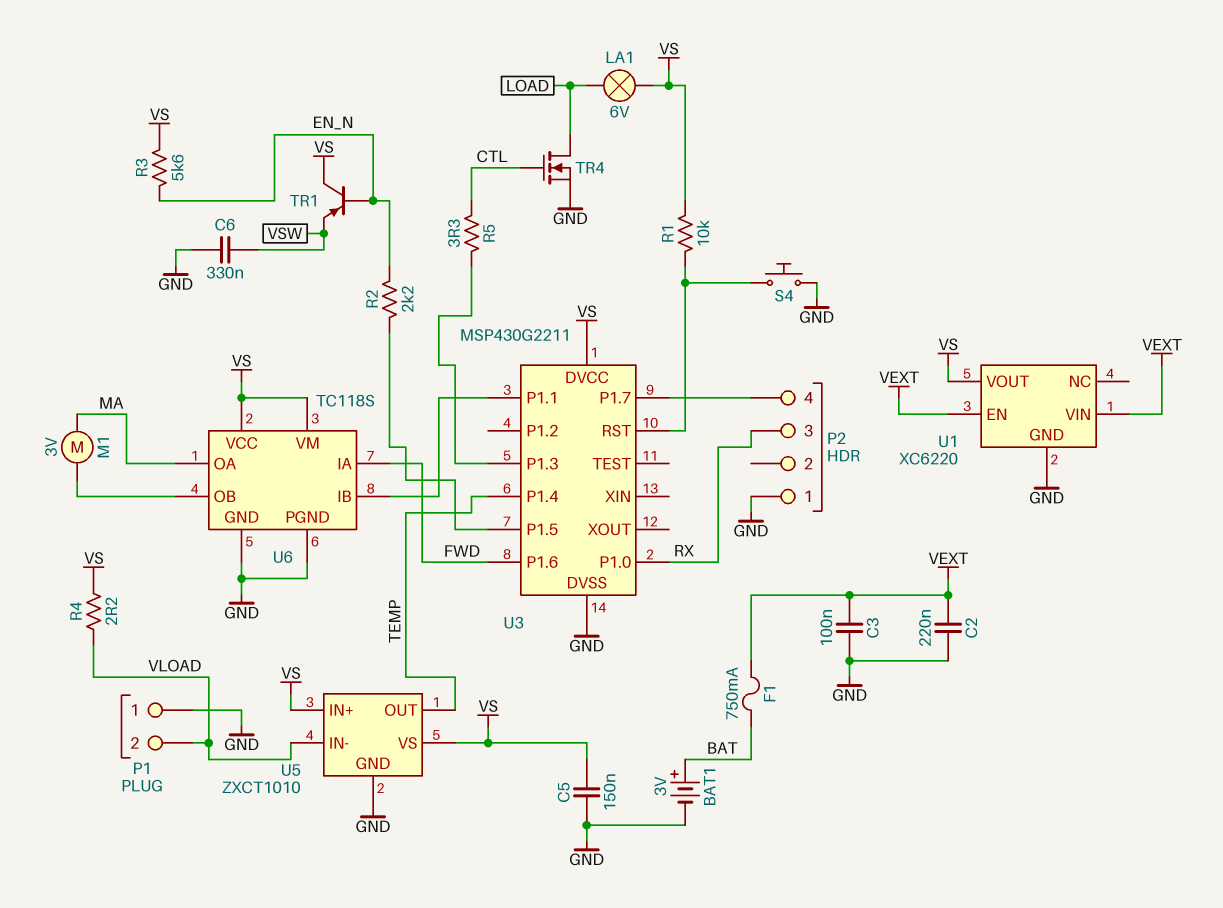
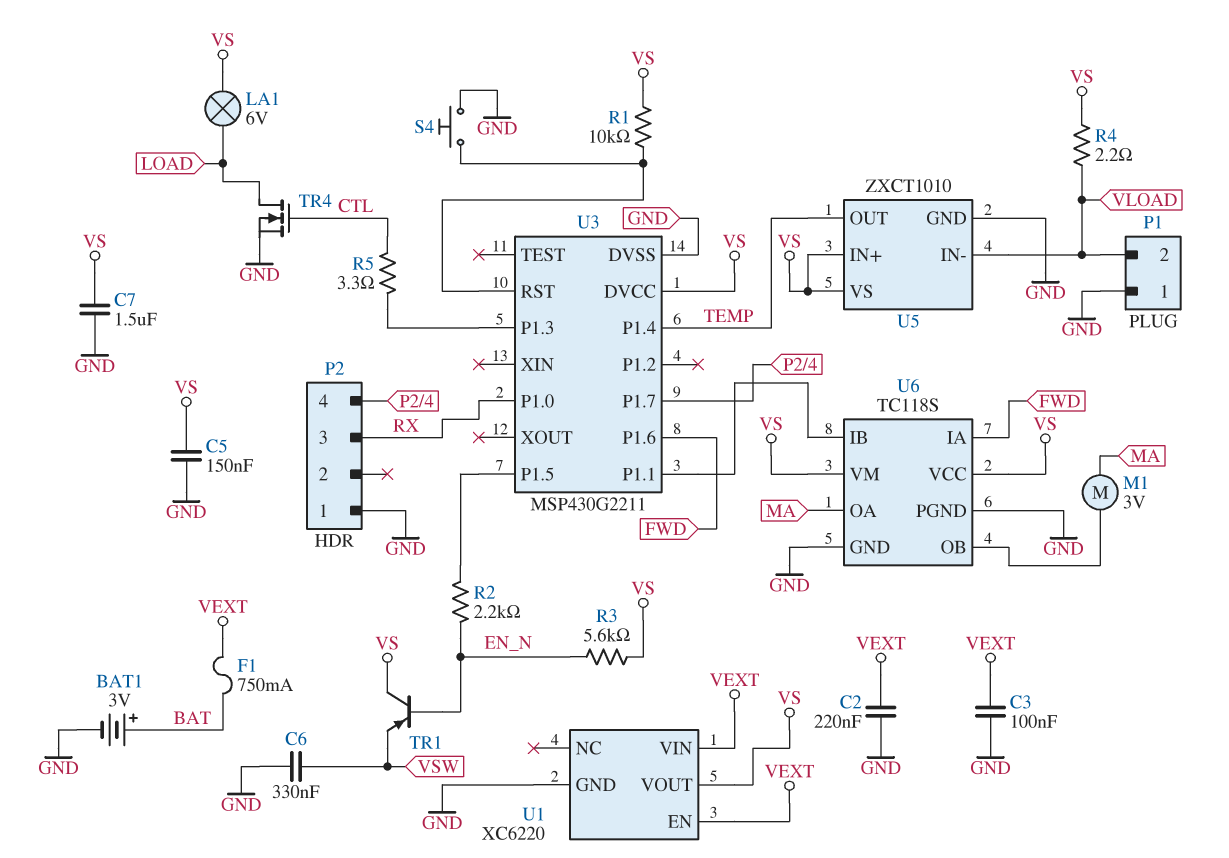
C7: none -> 1.5uF (GND, VS)

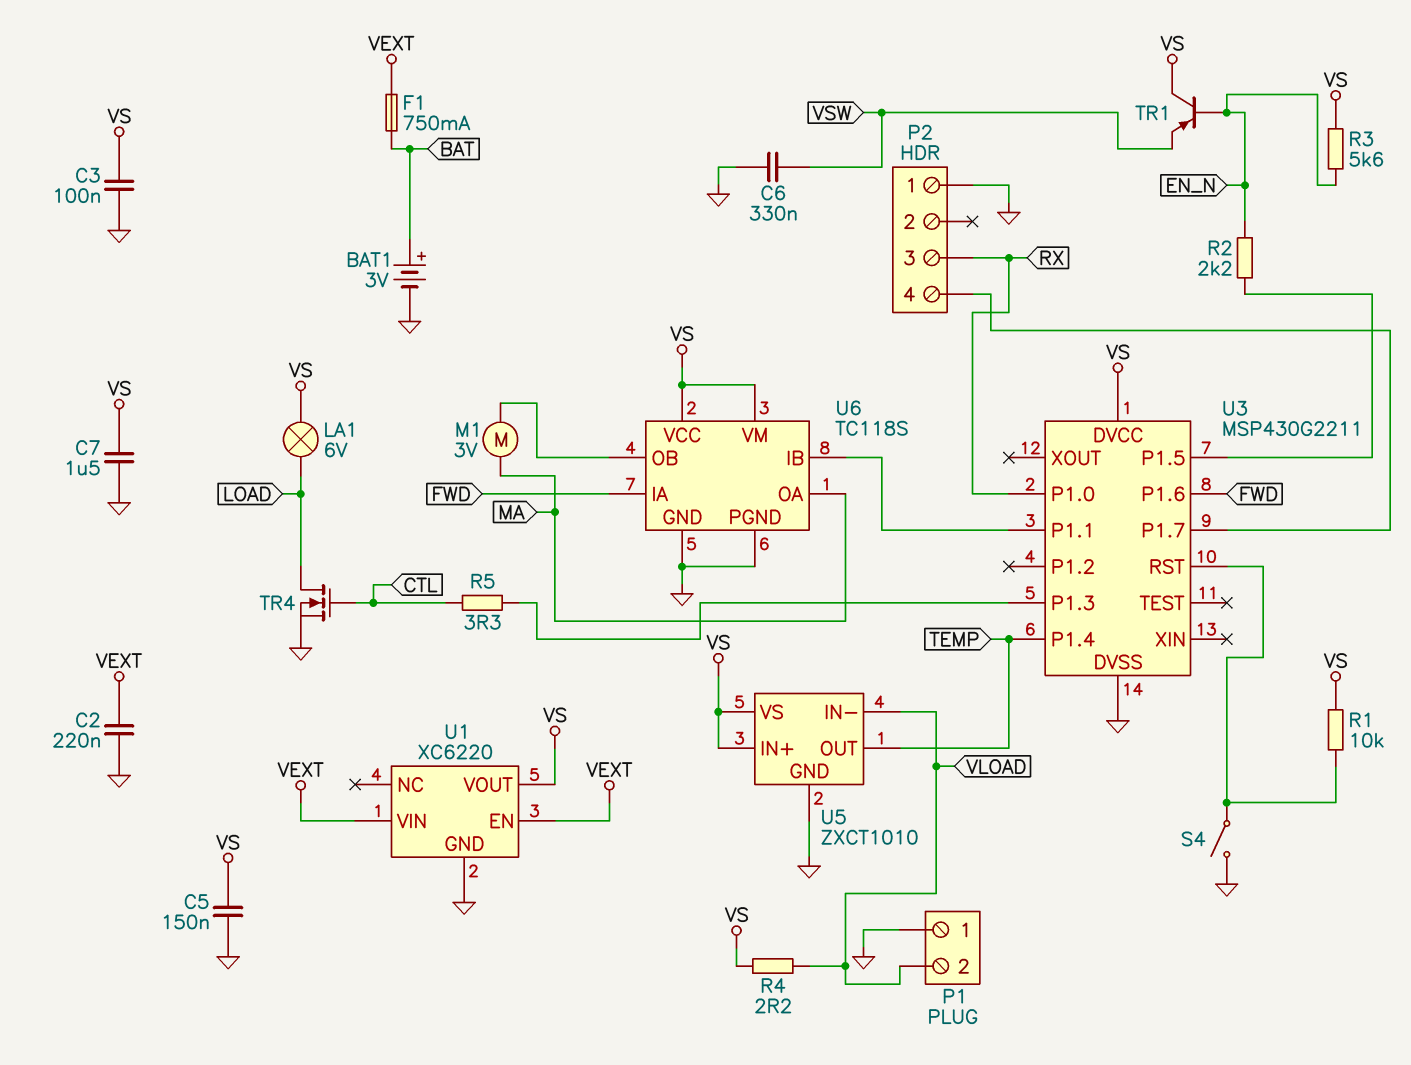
C3: 100nF (GND, VEXT) -> 100nF (GND, VS)
S4: button (GND, U3/RST) -> switch (GND, U3/RST)

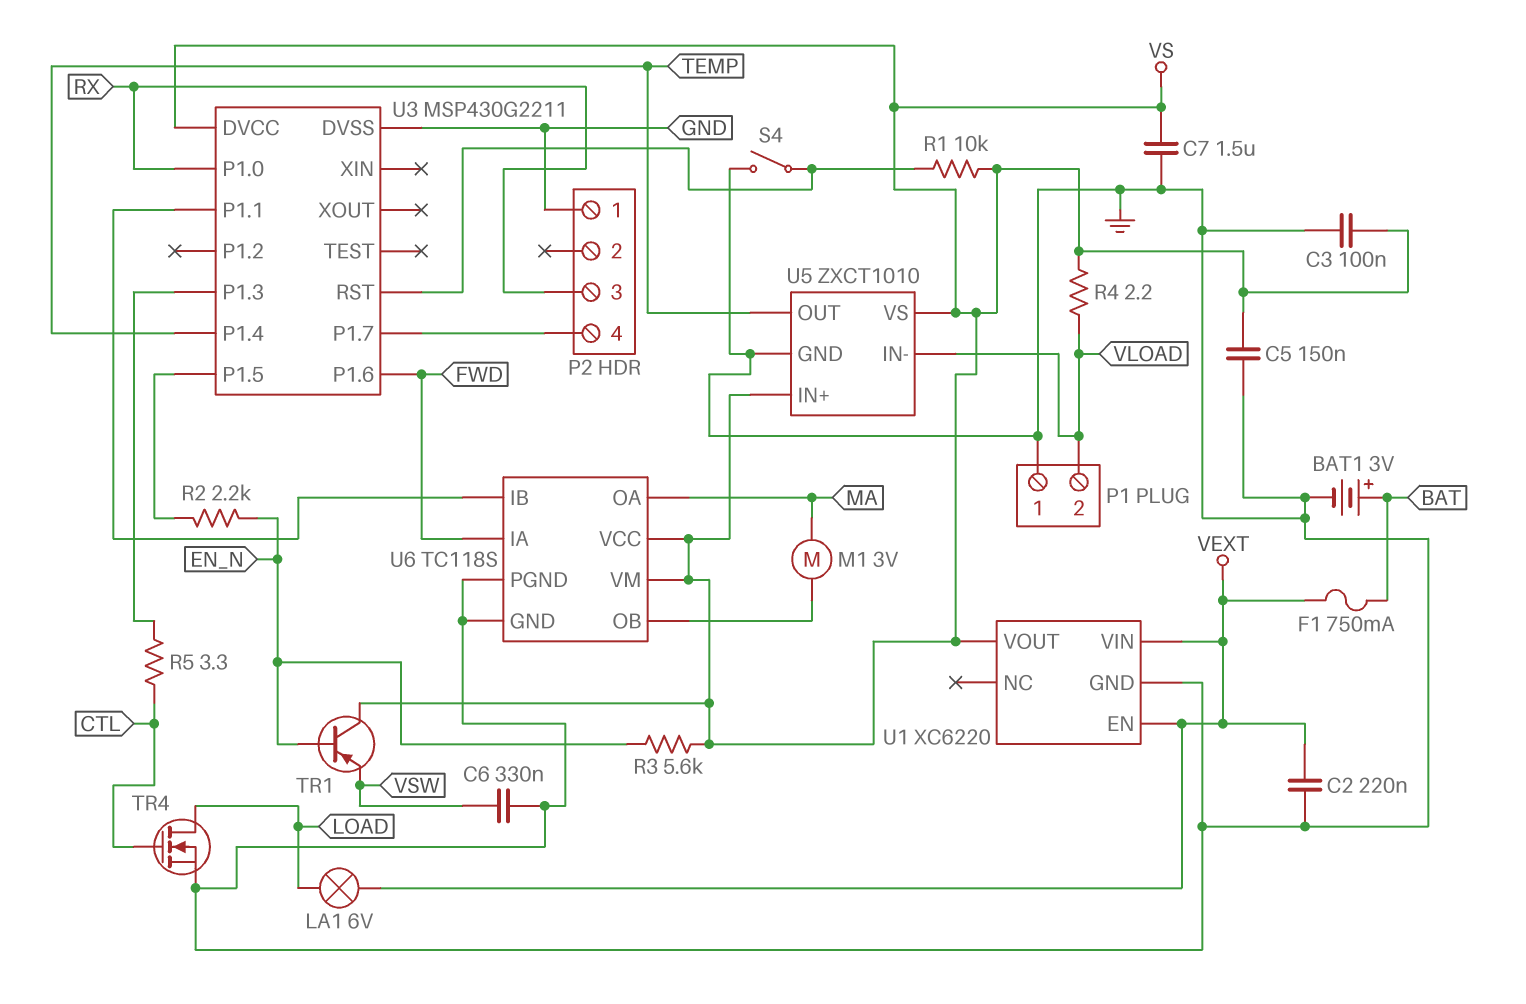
LA1: lamp 6V (LOAD, VS) -> lamp 6V (LOAD, VEXT)

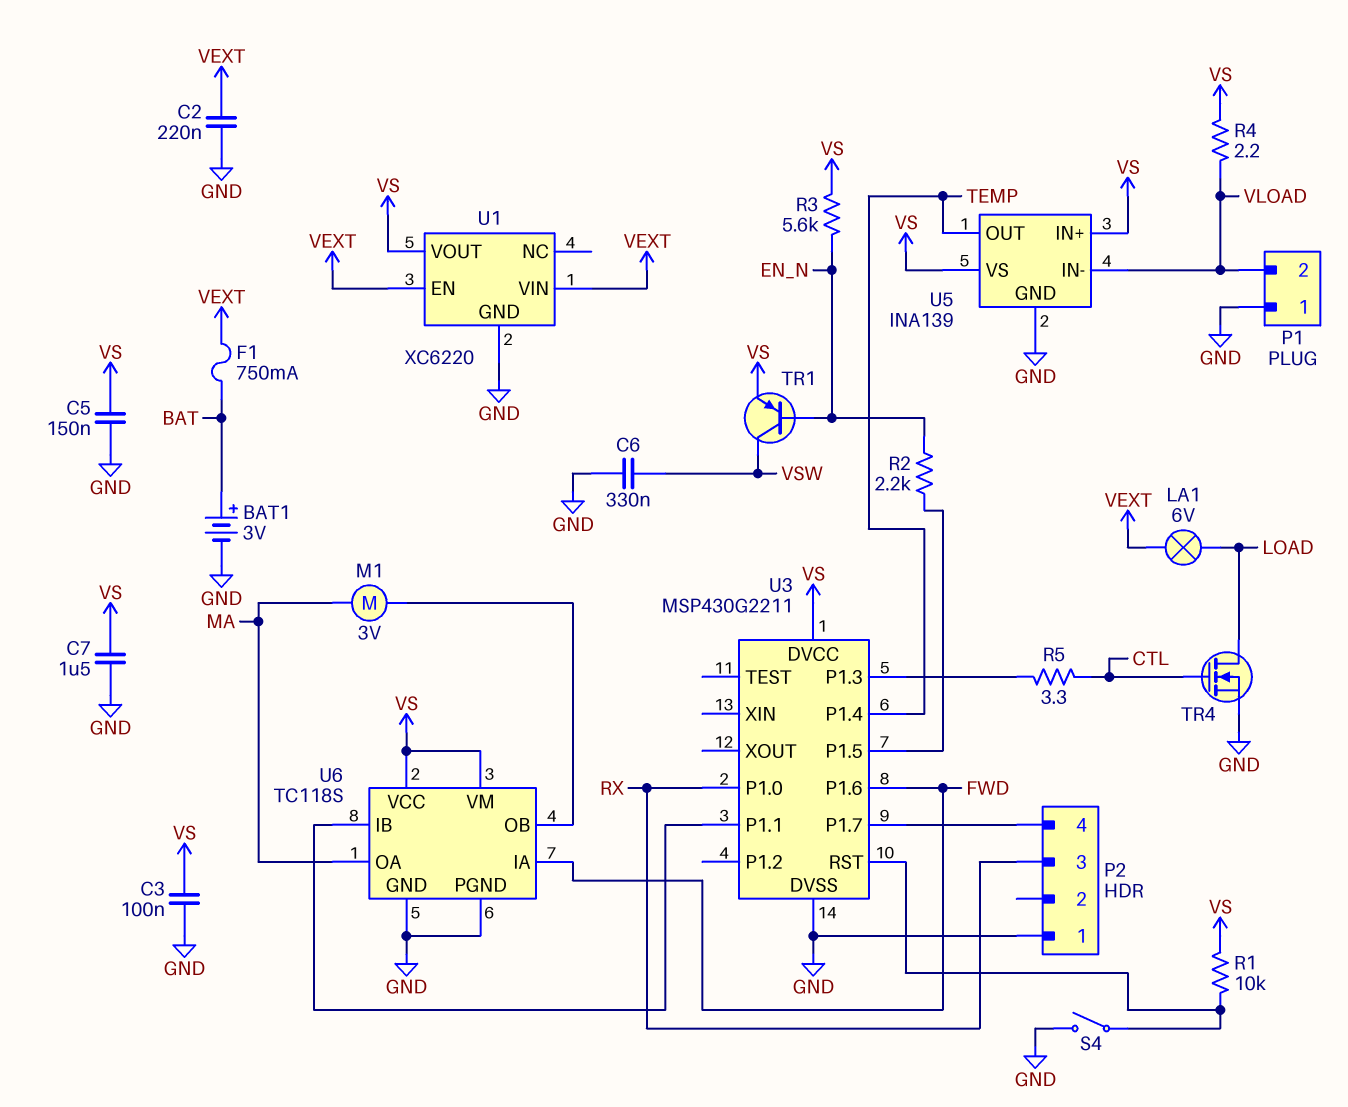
TR1: PNP (B EN_N, C VS, E VSW) -> PNP (B EN_N, C VSW, E VS)
U5: ZXCT1010 -> INA139

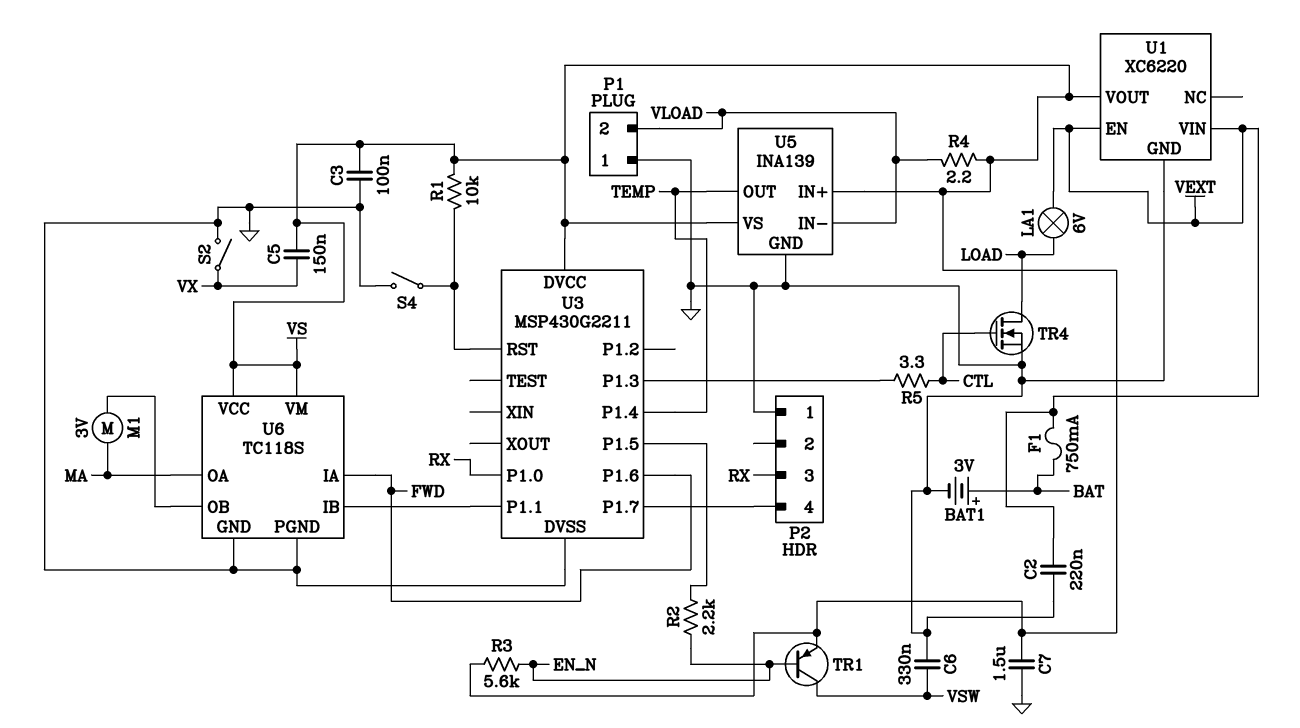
C5: 150nF (GND, VS) -> 150nF (VS, VX)
S2: none -> switch (GND, VX)

